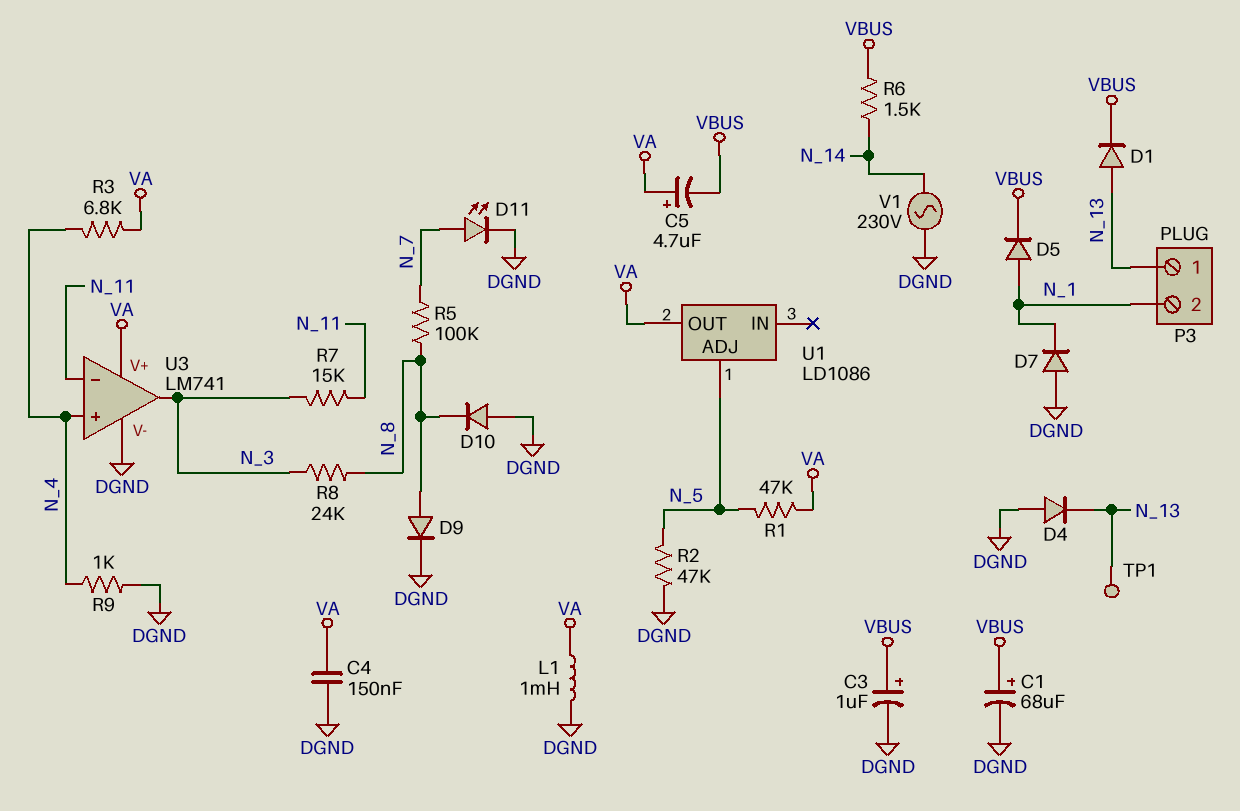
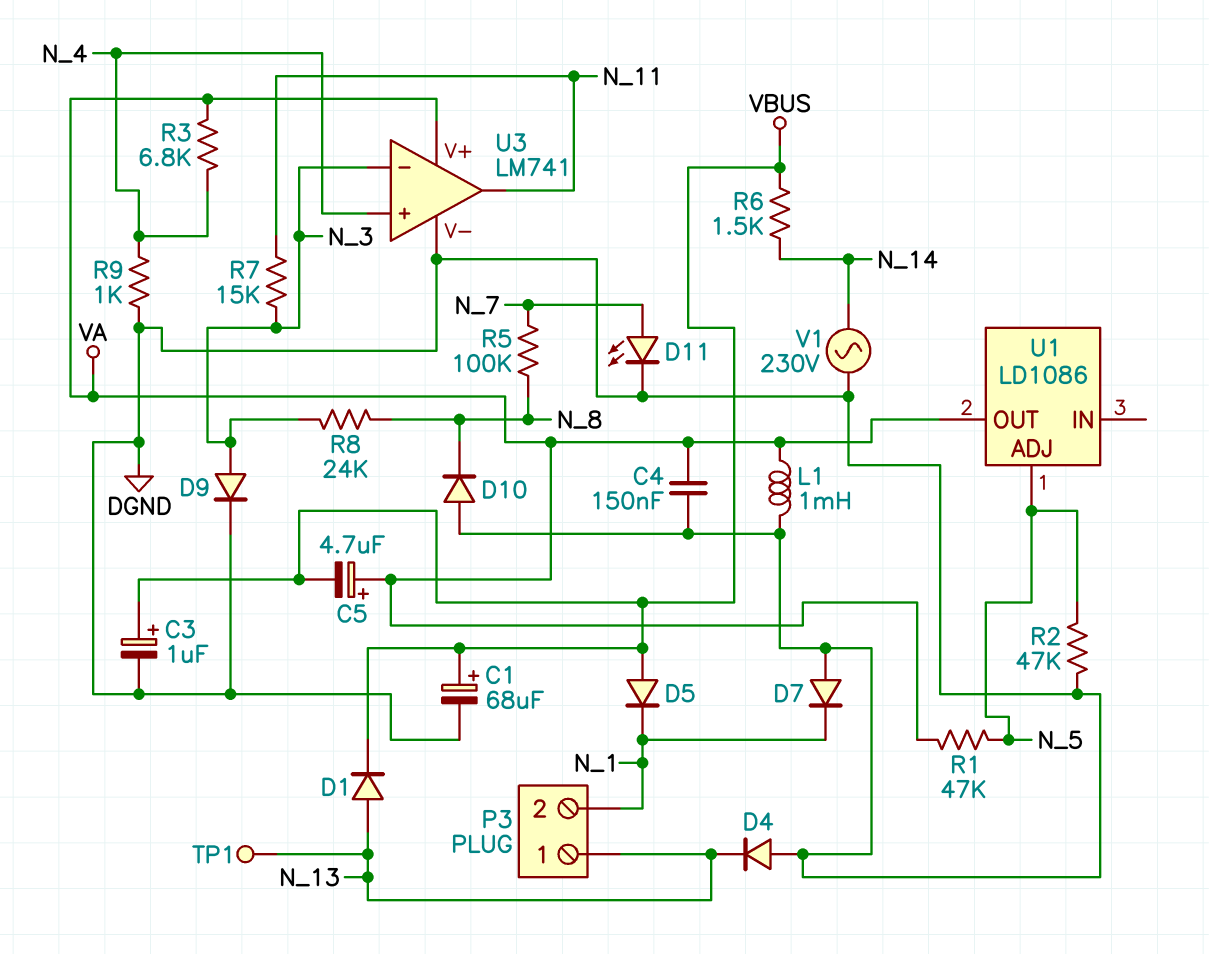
D5: diode (A N_1, K VBUS) -> diode (A VBUS, K N_1)
D9: diode (A N_8, K DGND) -> diode (A N_3, K DGND)
U3 pin in-: N_11 -> N_3
U3 pin out: N_3 -> N_11

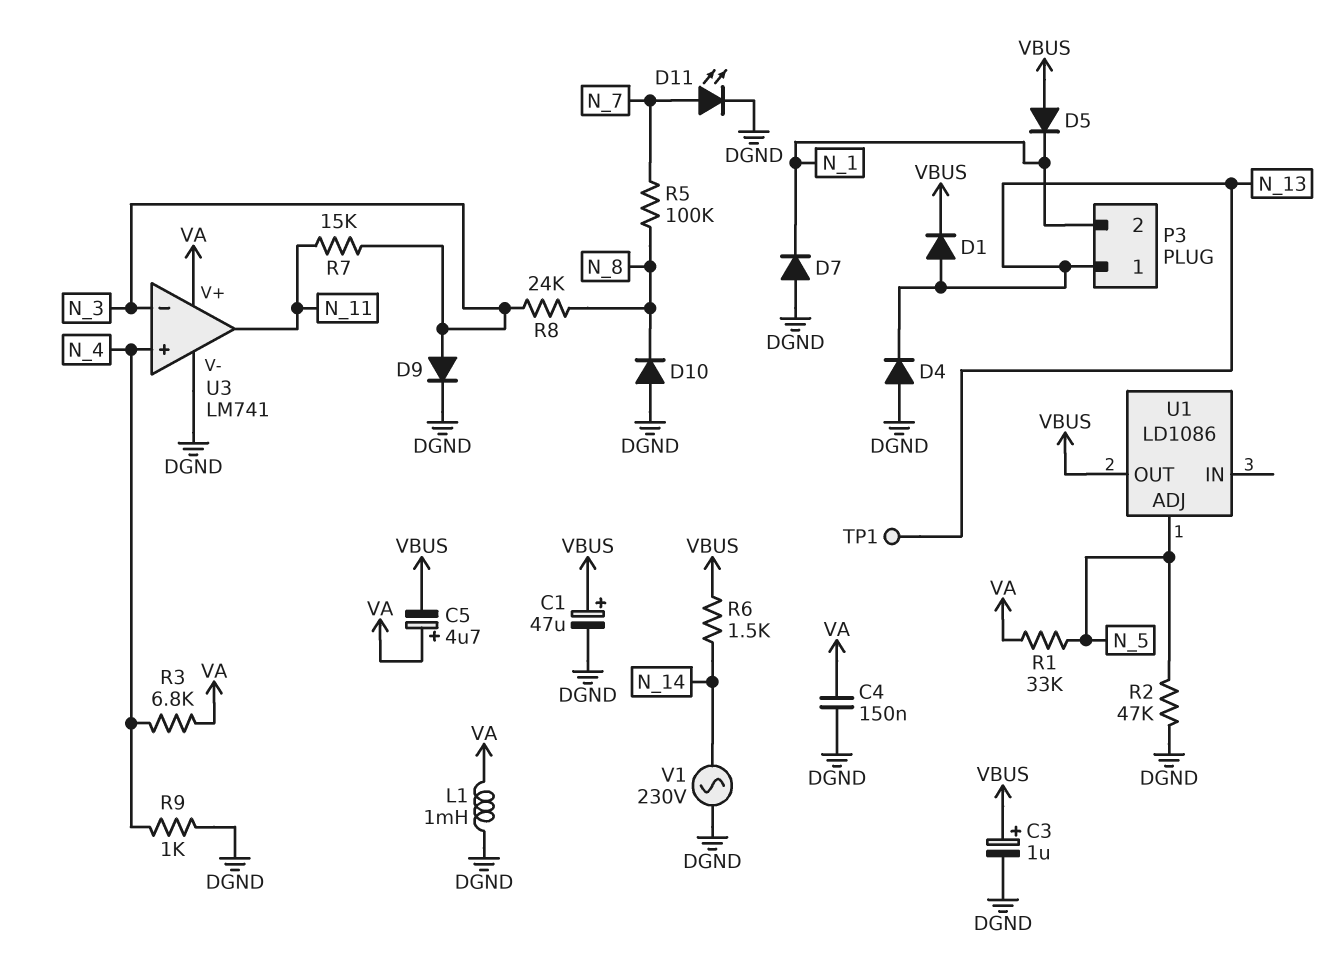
C1: 68uF (plus VBUS, minus DGND) -> 47uF (plus VBUS, minus DGND)
R1: 47k (N_5, VA) -> 33k (N_5, VA)
U1 pin OUT: VA -> VBUS

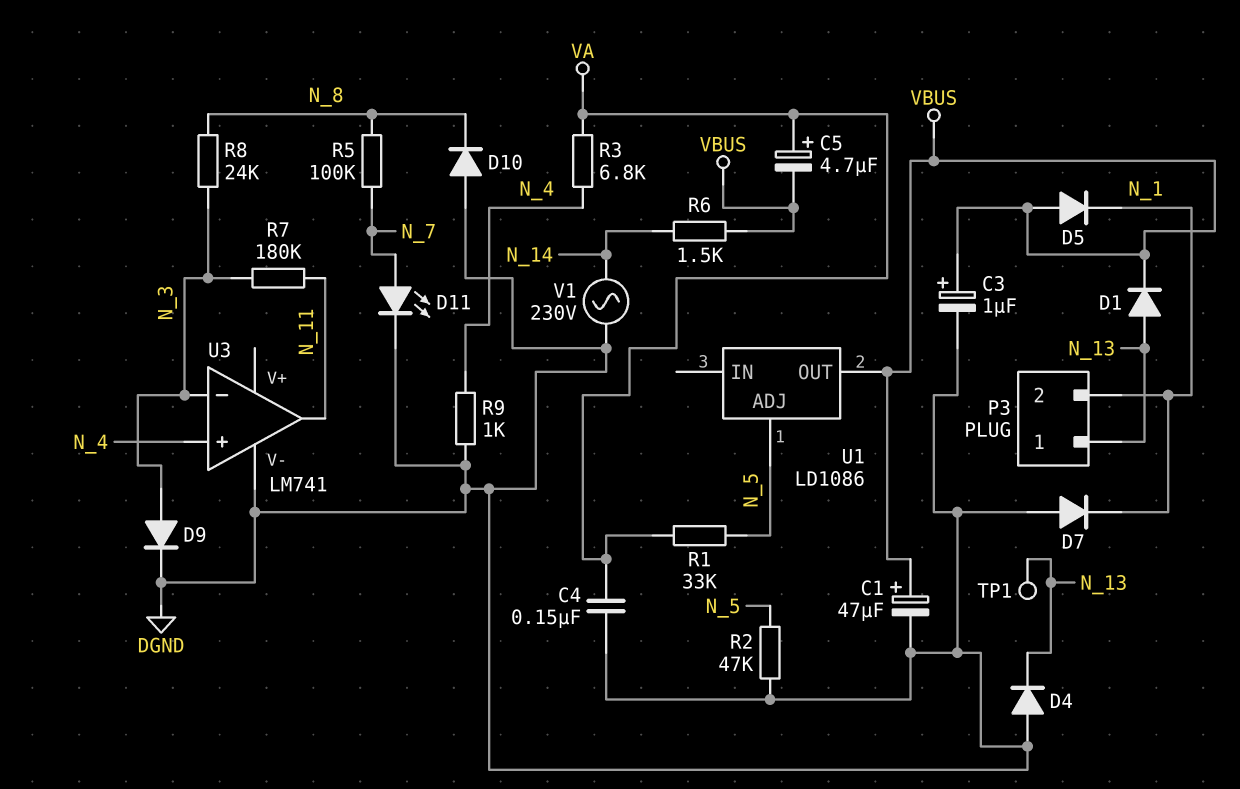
L1: 1mH (DGND, VA) -> none
R7: 15k (N_3, N_11) -> 180k (N_3, N_11)
U3 pin V+: VA -> none

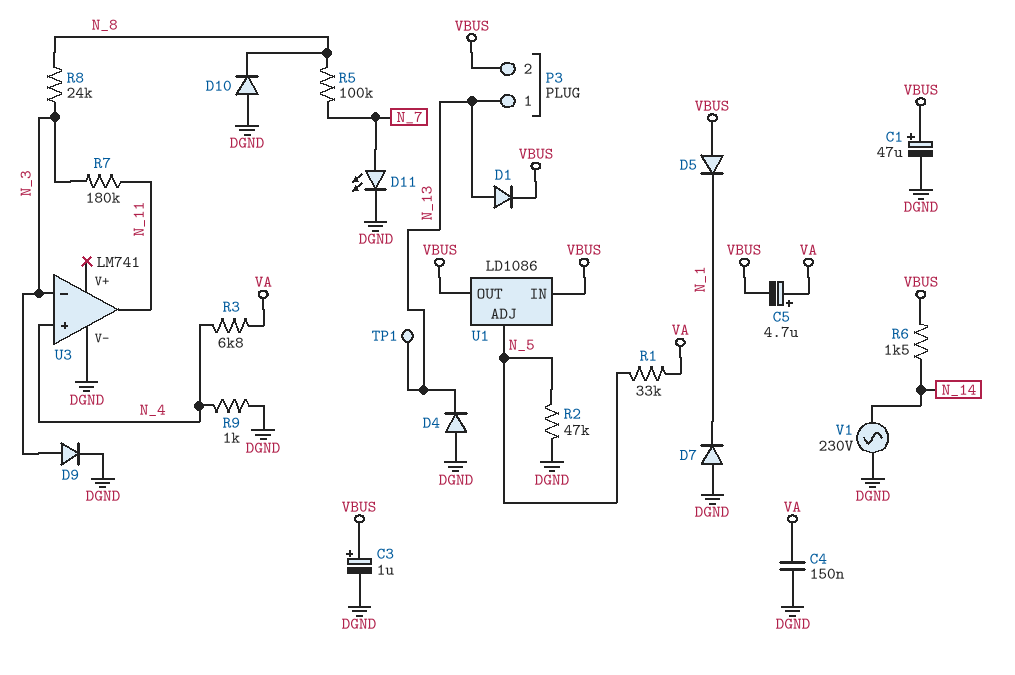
P3 pin 2: N_1 -> VBUS
U1 pin IN: none -> VBUS

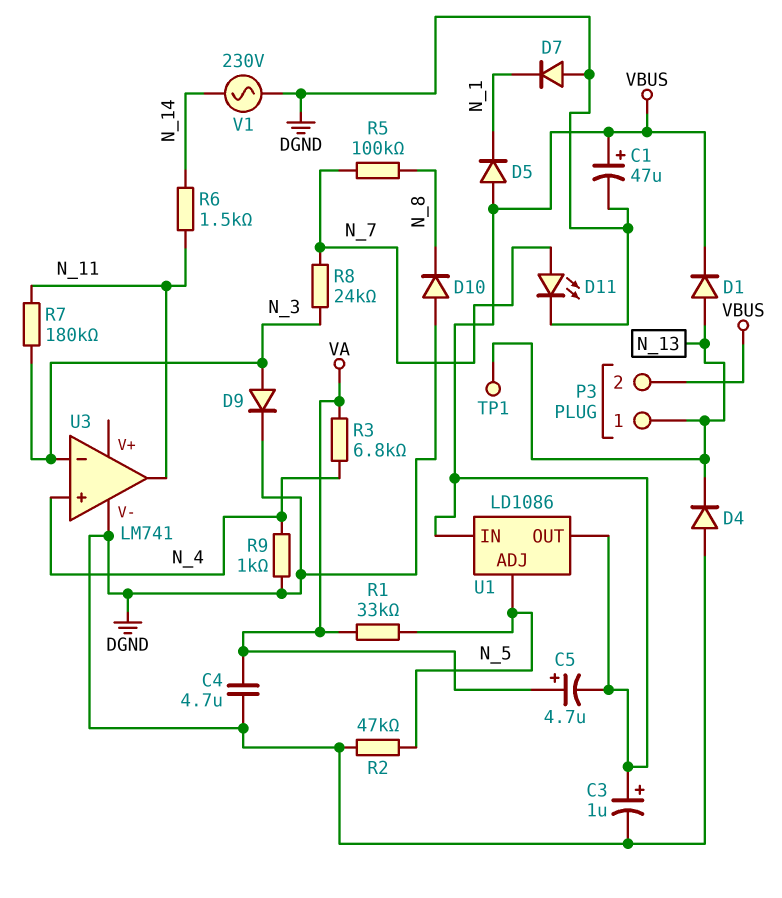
C4: 150nF (DGND, VA) -> 4.7uF (DGND, VA)
R6: 1.5k (N_14, VBUS) -> 1.5k (N_11, N_14)
R8: 24k (N_3, N_8) -> 24k (N_3, N_7)

